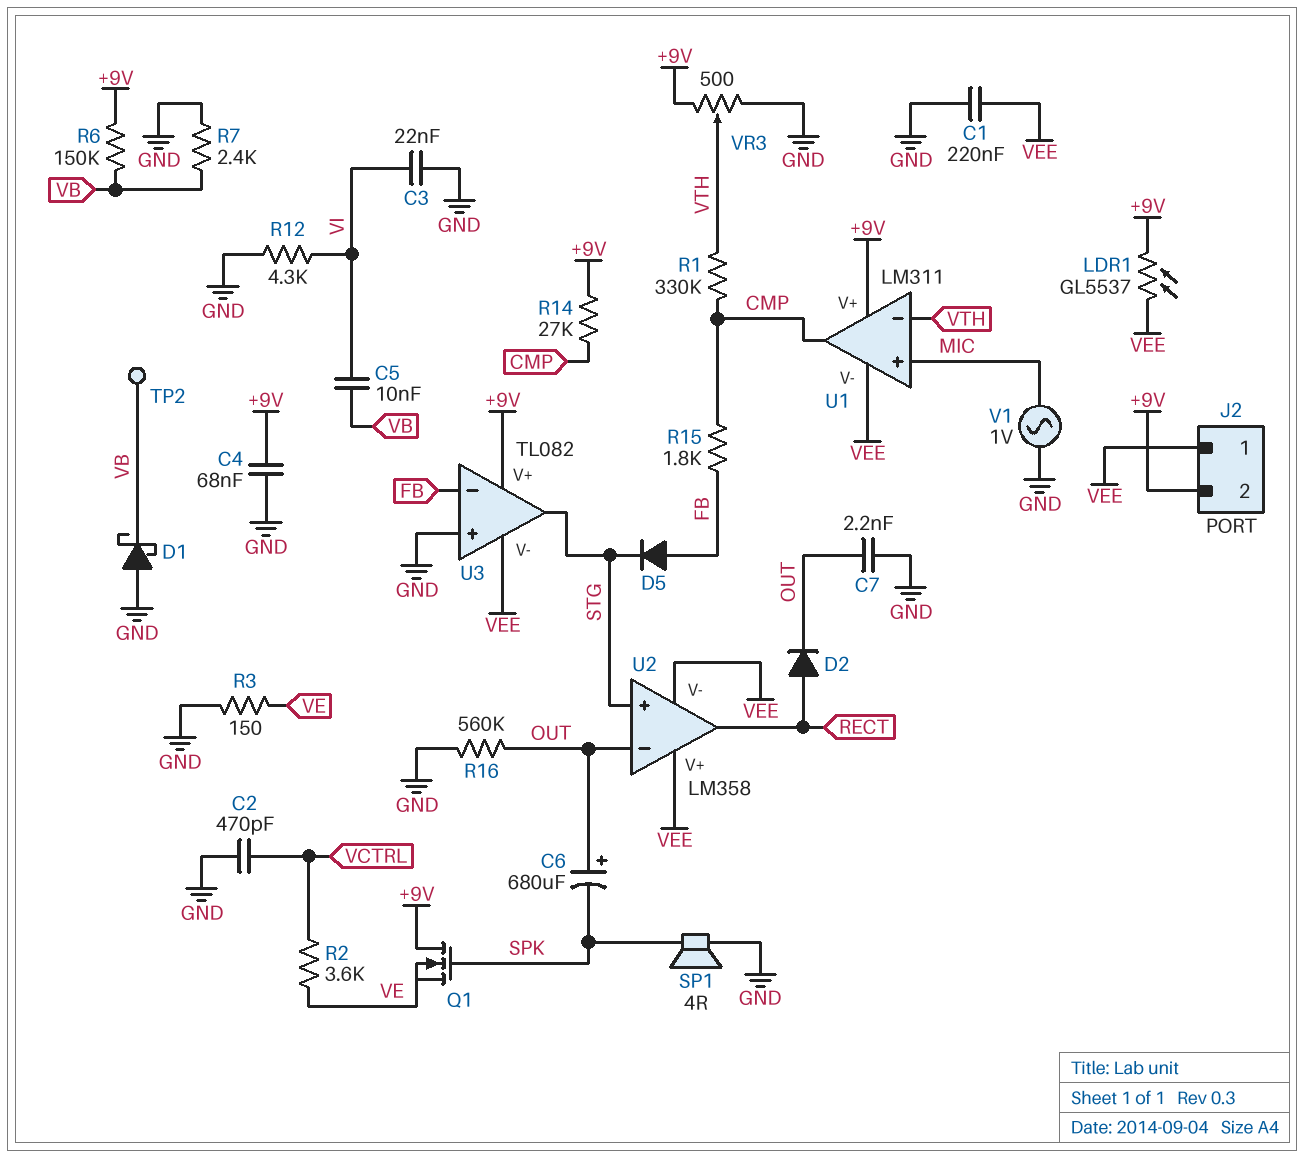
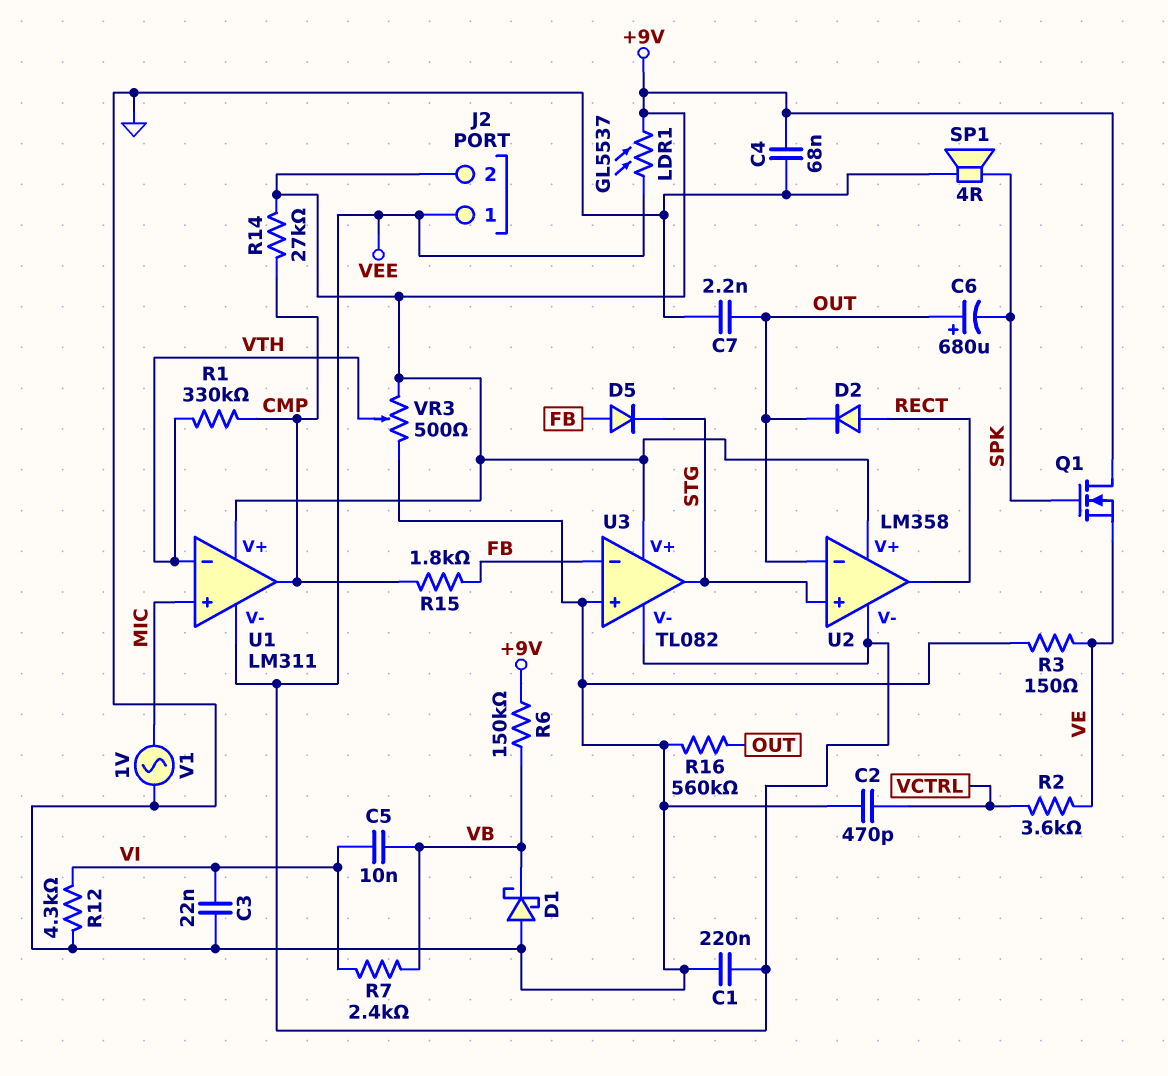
R7: 2.4k (GND, VB) -> 2.4k (VB, VI)
TP2: test point (VB) -> none
U2 pin V+: VEE -> +9V

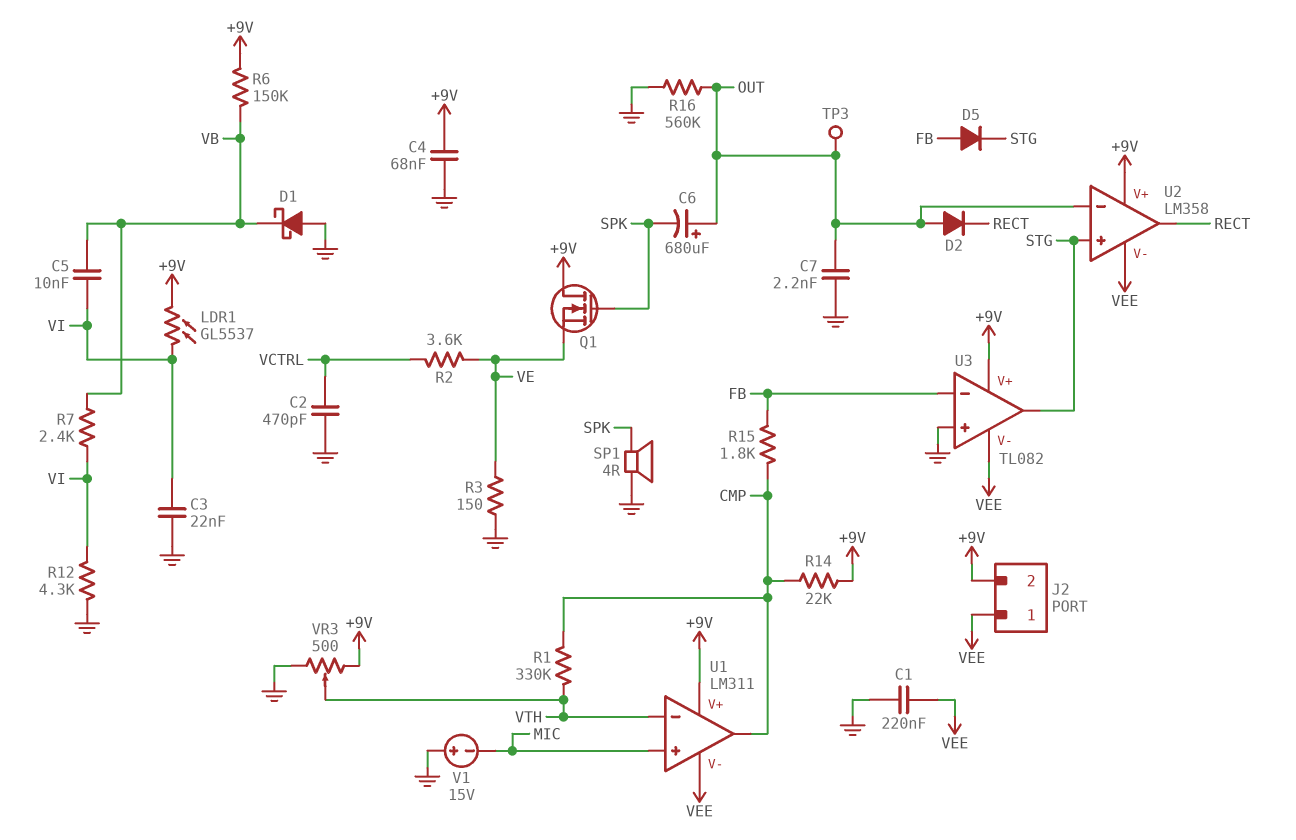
D2: diode (A RECT, K OUT) -> diode (A OUT, K RECT)
LDR1: GL5537 (+9V, VEE) -> GL5537 (+9V, VI)
R14: 27k (+9V, CMP) -> 22k (+9V, CMP)
TP3: none -> test point (OUT)
V1: AC 1V (GND, MIC) -> 15V (plus GND, minus MIC)

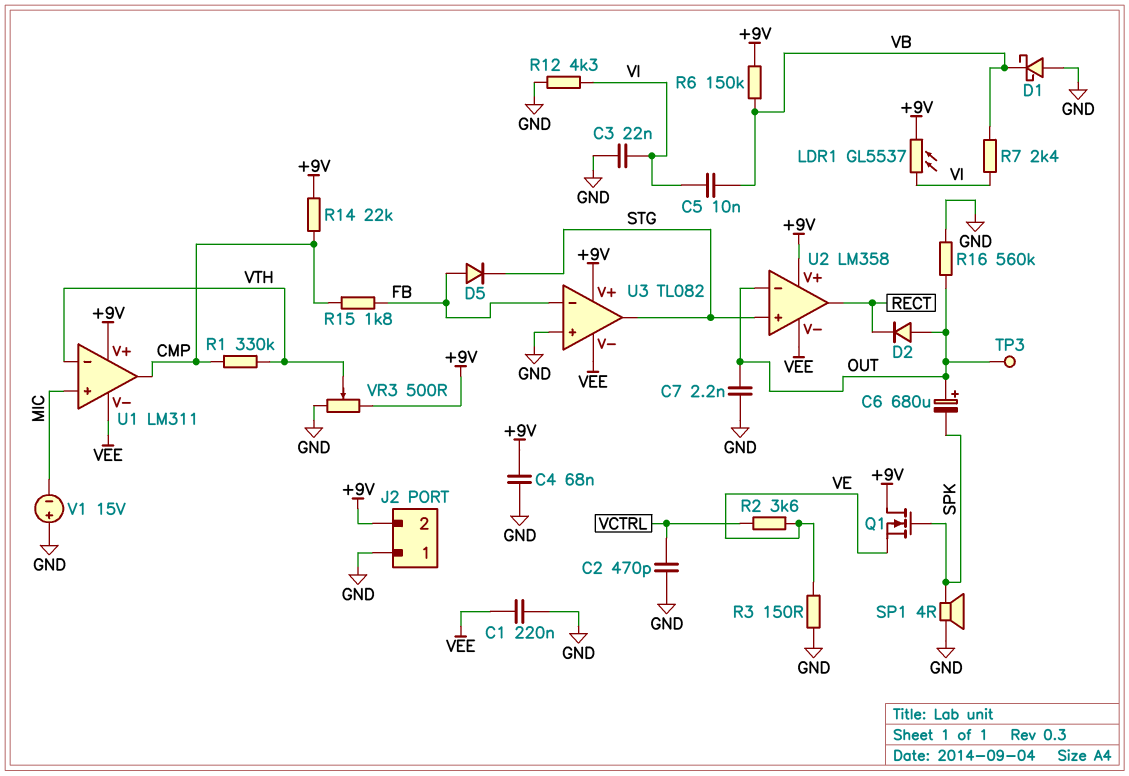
J2 pin 1: VEE -> GND

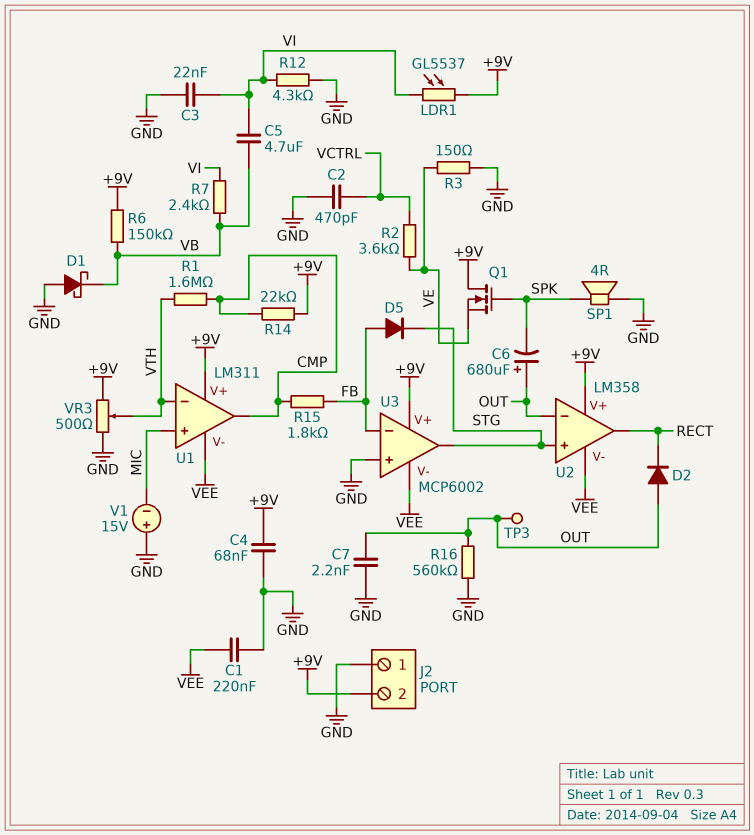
C5: 10nF (VB, VI) -> 4.7uF (VB, VI)
R1: 330k (CMP, VTH) -> 1.6M (CMP, VTH)
U3: TL082 -> MCP6002

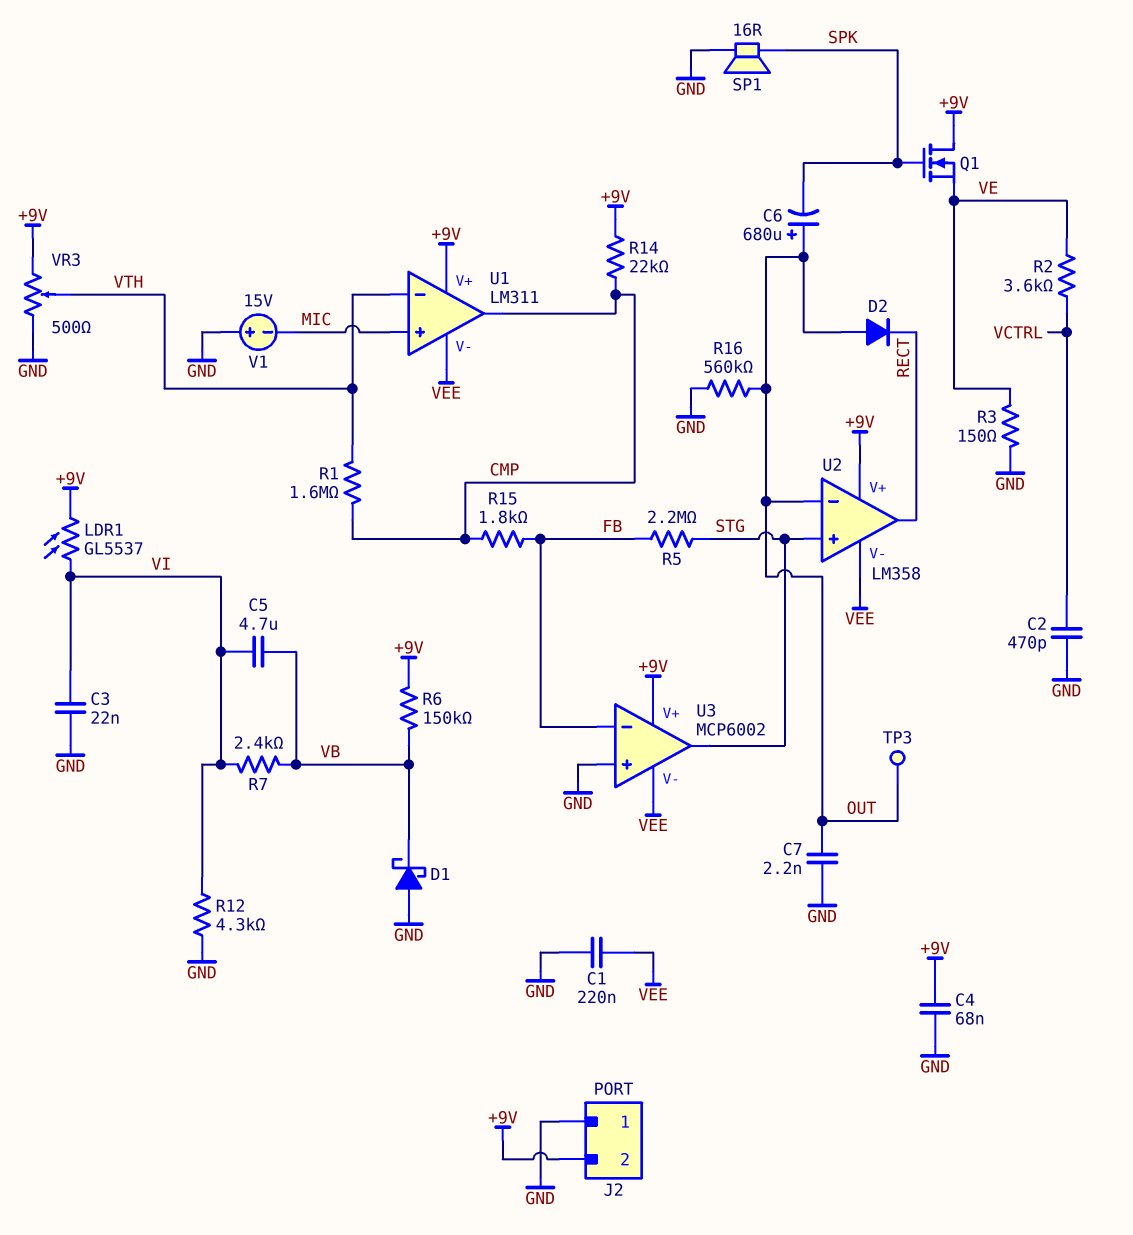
D5: diode (A FB, K STG) -> none
R5: none -> 2.2M (FB, STG)
SP1: speaker 4R (GND, SPK) -> speaker 16R (GND, SPK)

